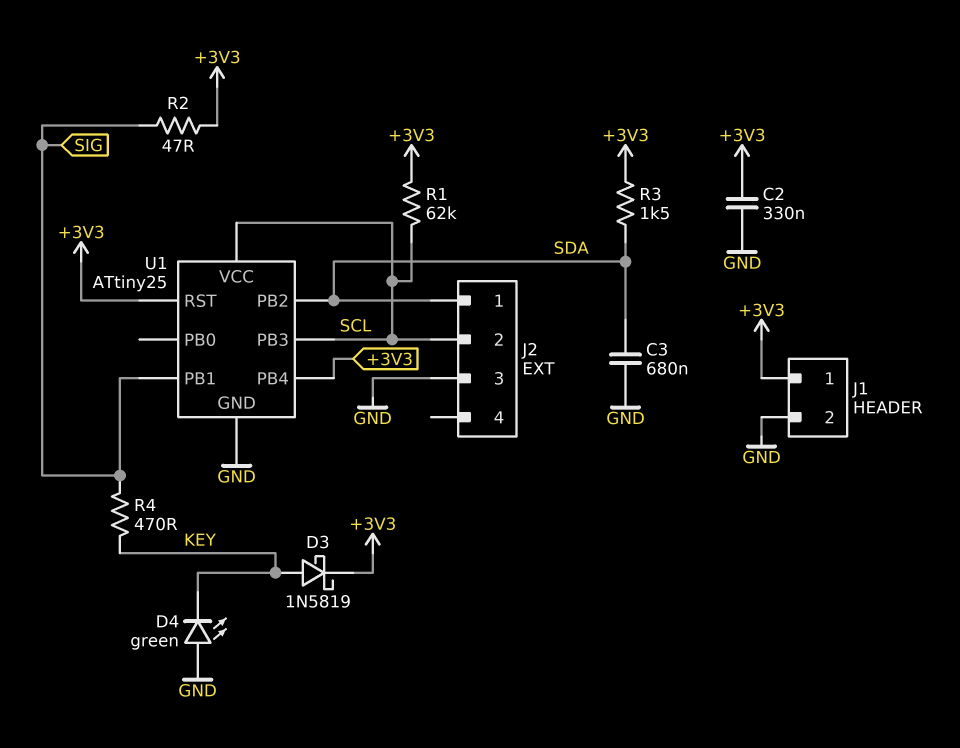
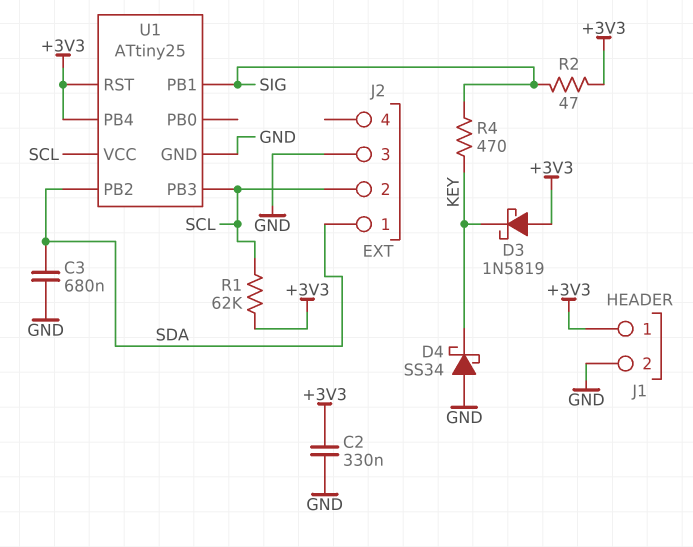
D3: schottky 1N5819 (A KEY, K +3V3) -> schottky 1N5819 (A +3V3, K KEY)
D4: LED green (A GND, K KEY) -> schottky SS34 (A GND, K KEY)
R3: 1.5k (+3V3, SDA) -> none

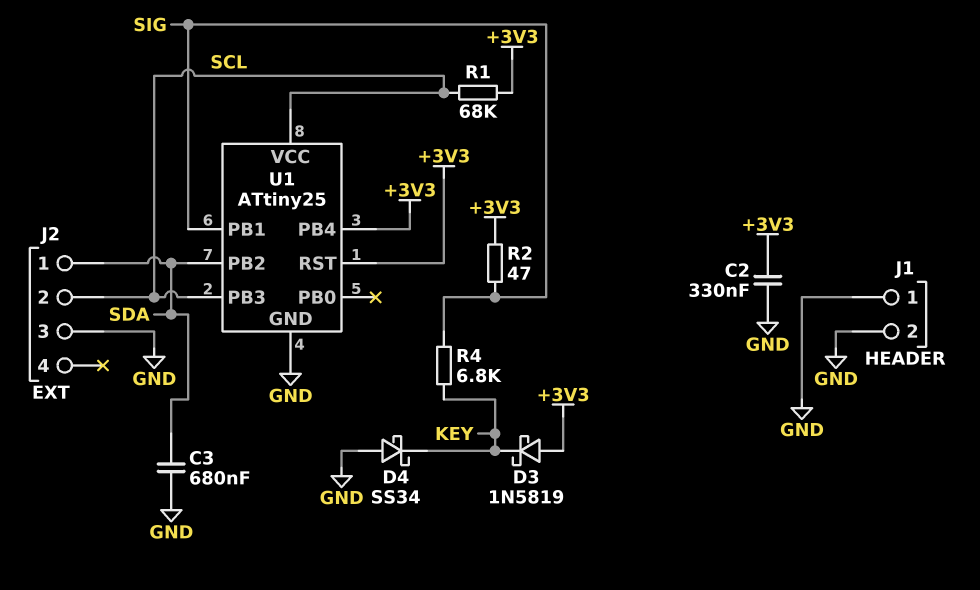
J1 pin 1: +3V3 -> GND
R1: 62k (+3V3, SCL) -> 68k (+3V3, SCL)
R4: 470 (KEY, SIG) -> 6.8k (KEY, SIG)

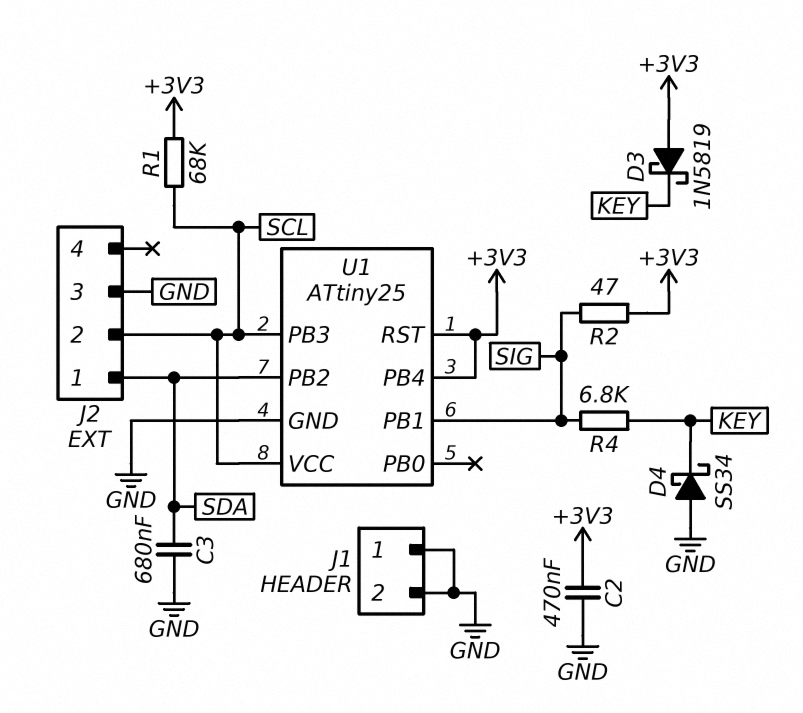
C2: 330nF (+3V3, GND) -> 470nF (+3V3, GND)

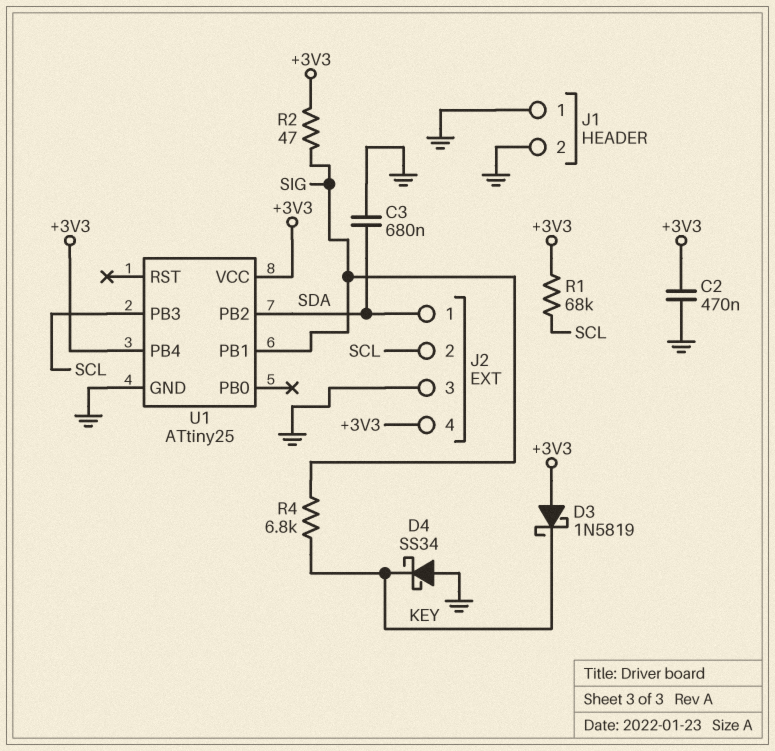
J2 pin 4: none -> +3V3
U1 pin RST: +3V3 -> none
U1 pin VCC: SCL -> +3V3

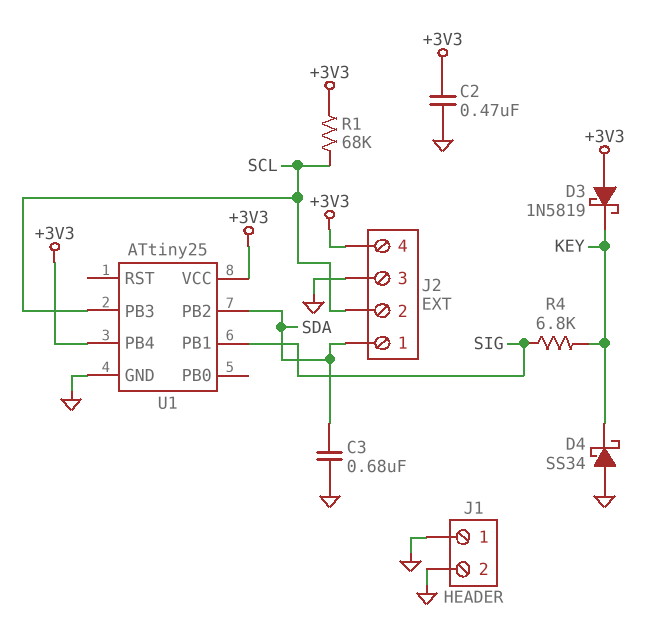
R2: 47 (+3V3, SIG) -> none

